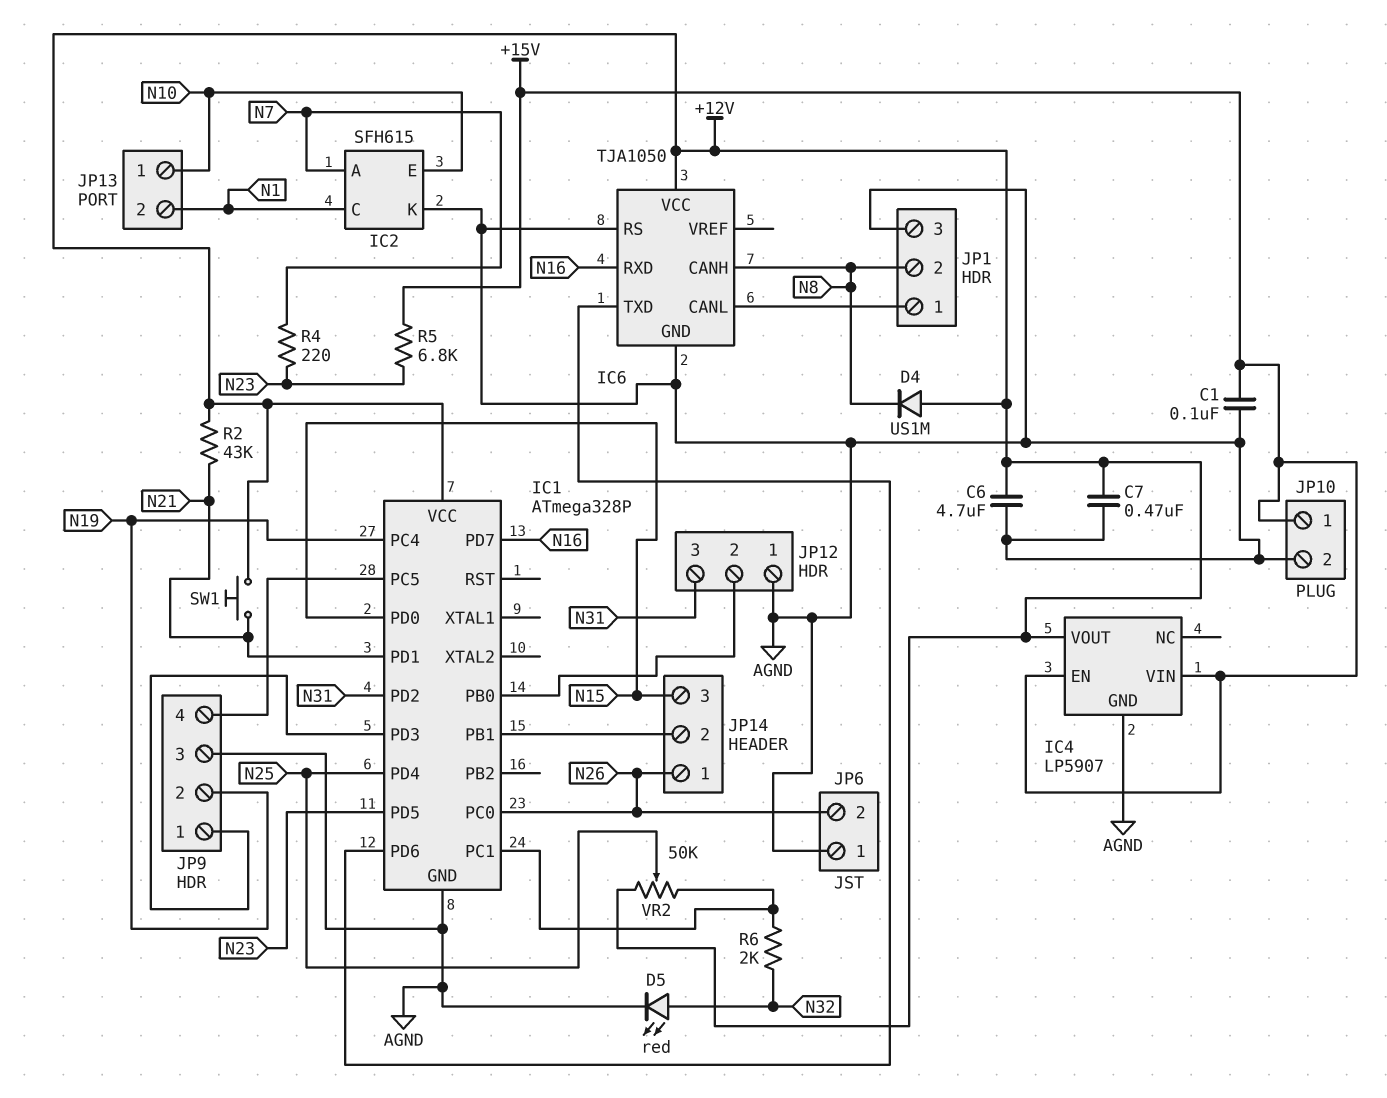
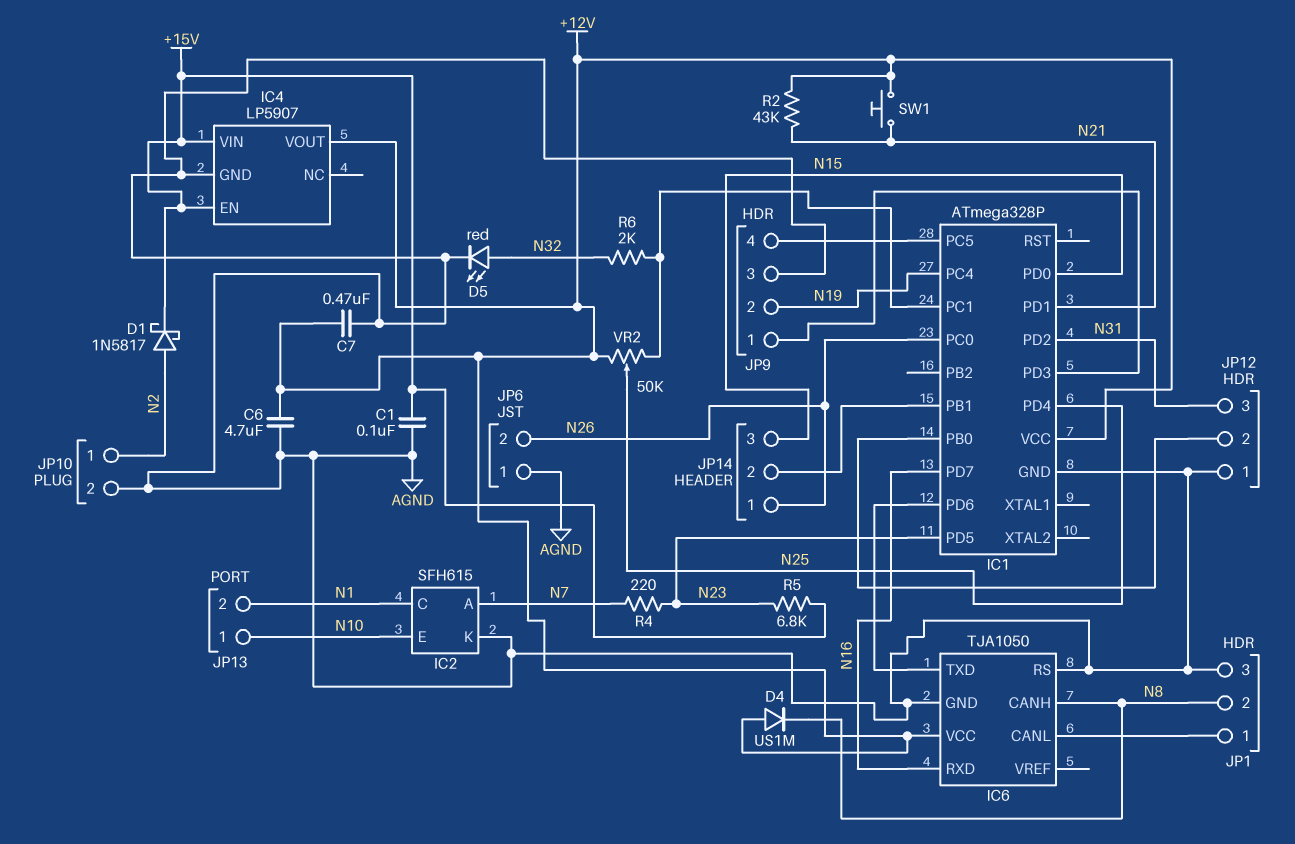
D1: none -> schottky 1N5817 (A N2, K +15V)
JP10 pin 1: +15V -> N2

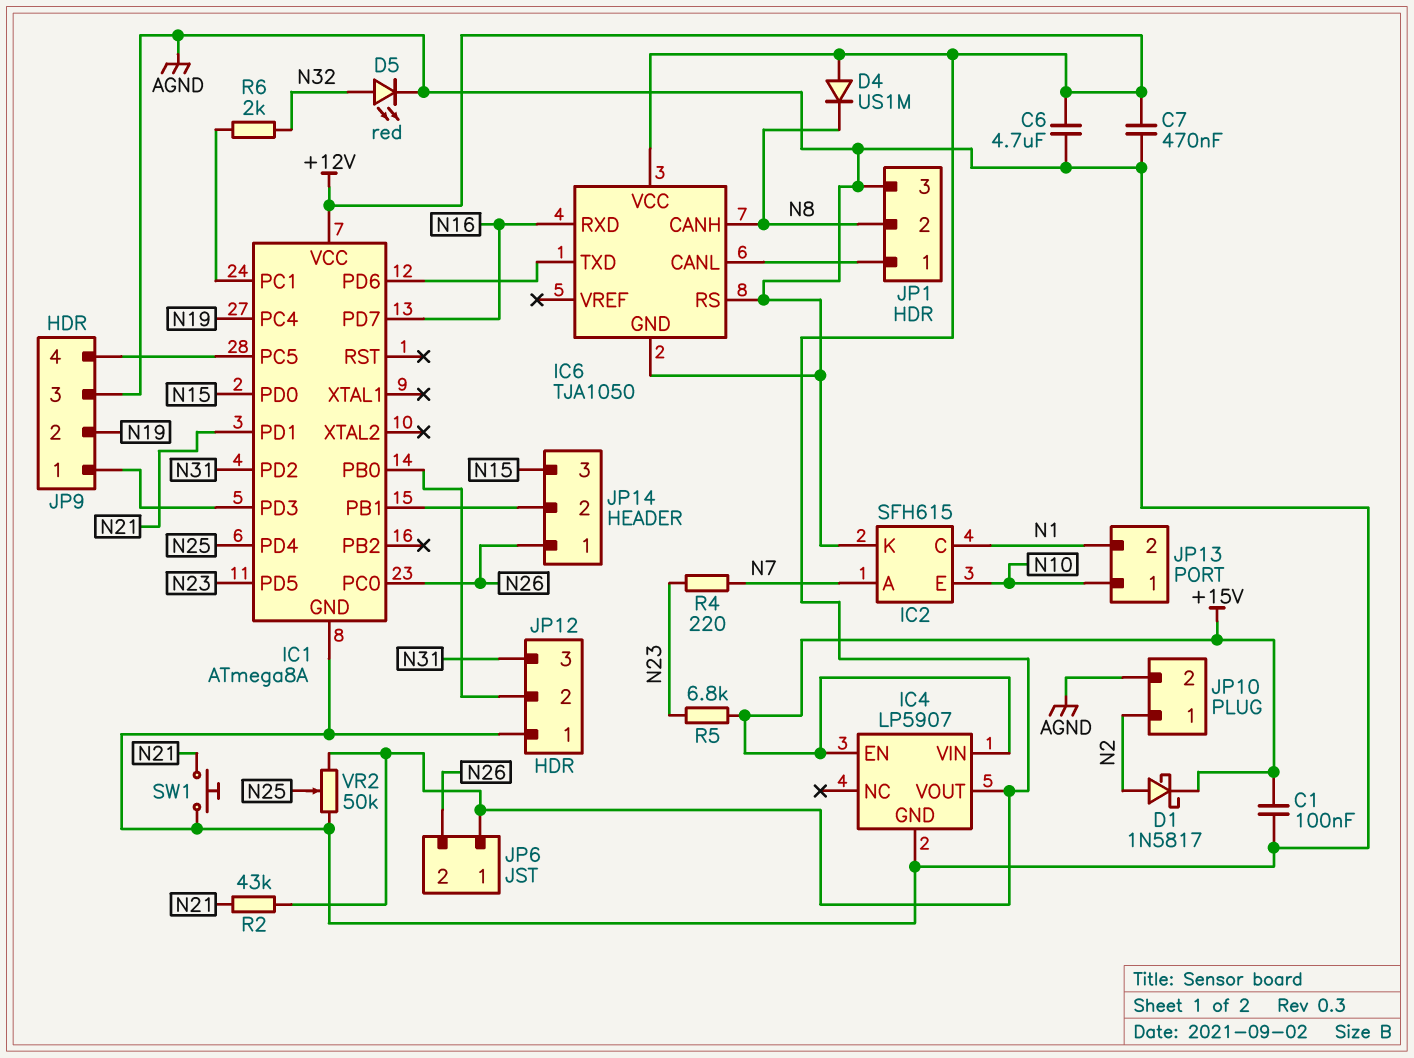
IC1: ATmega328P -> ATmega8A
JP6 pin 1: AGND -> +12V
SW1: button (+12V, N21) -> button (AGND, N21)
VR2: 50k (+12V, IC1/PC1, wiper N25) -> 50k (+12V, AGND, wiper N25)

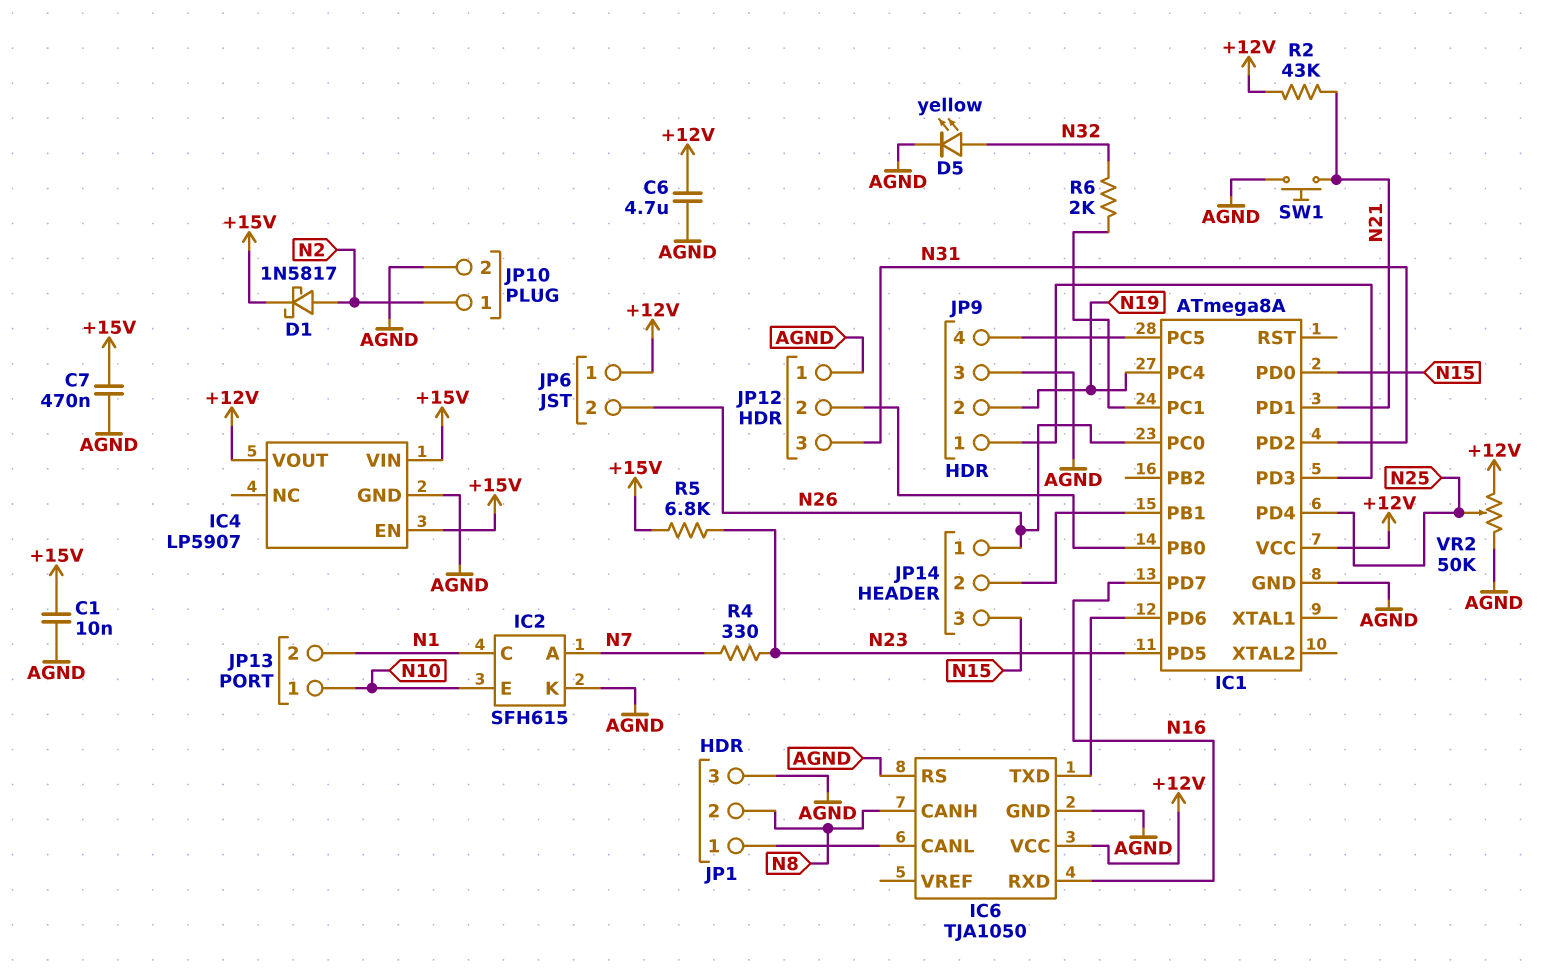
C1: 100nF (+15V, AGND) -> 10nF (+15V, AGND)
C7: 470nF (+12V, AGND) -> 470nF (+15V, AGND)
D4: diode US1M (A +12V, K N8) -> none
D5: LED red (A N32, K AGND) -> LED yellow (A N32, K AGND)
R4: 220 (N7, N23) -> 330 (N7, N23)

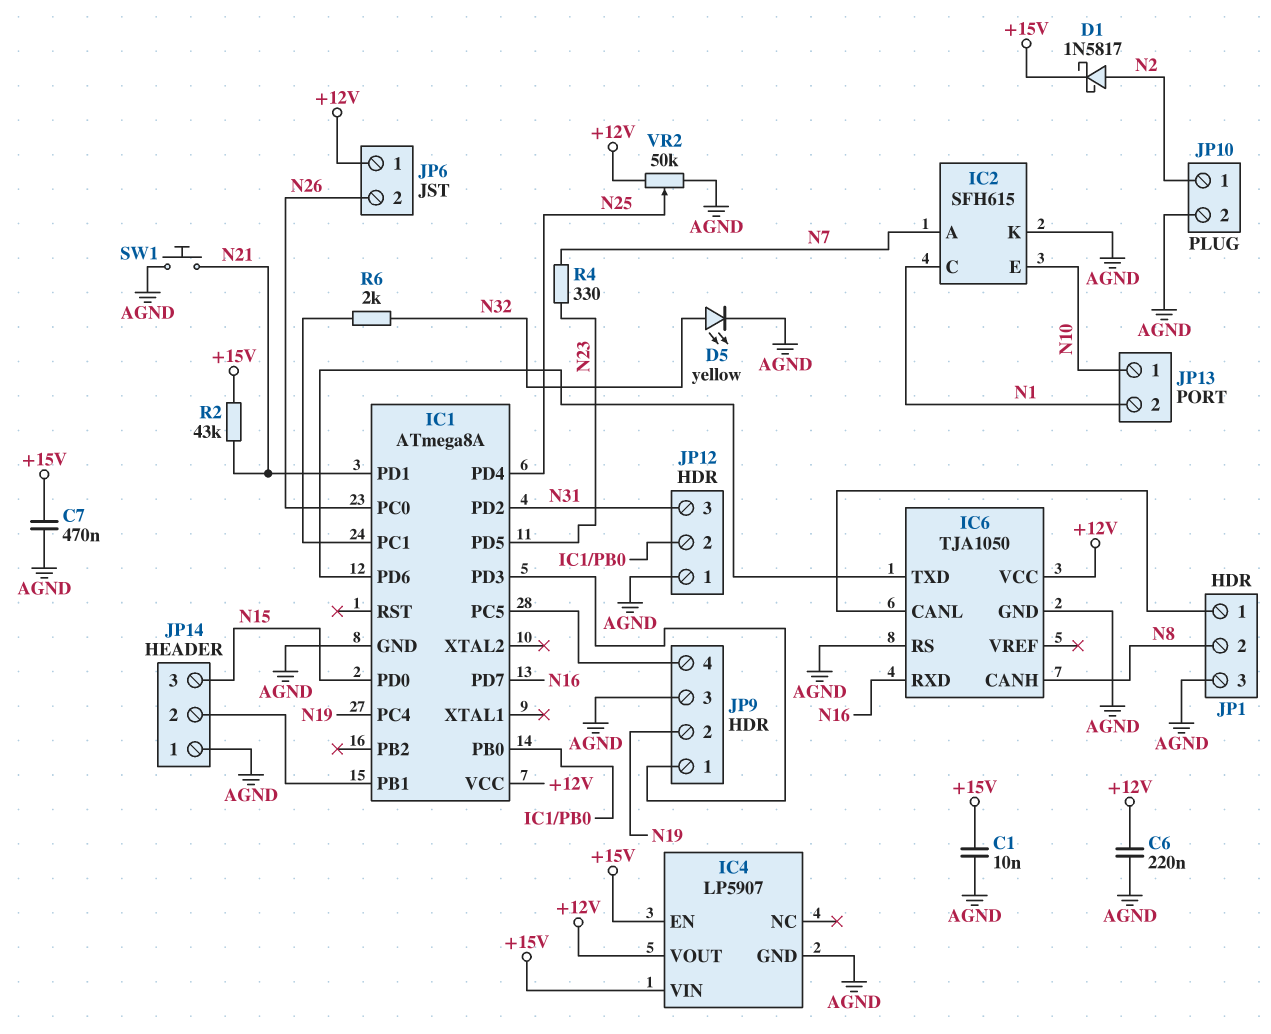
C6: 4.7uF (+12V, AGND) -> 220nF (+12V, AGND)
JP14 pin 1: N26 -> AGND
R2: 43k (+12V, N21) -> 43k (+15V, N21)
R5: 6.8k (+15V, N23) -> none

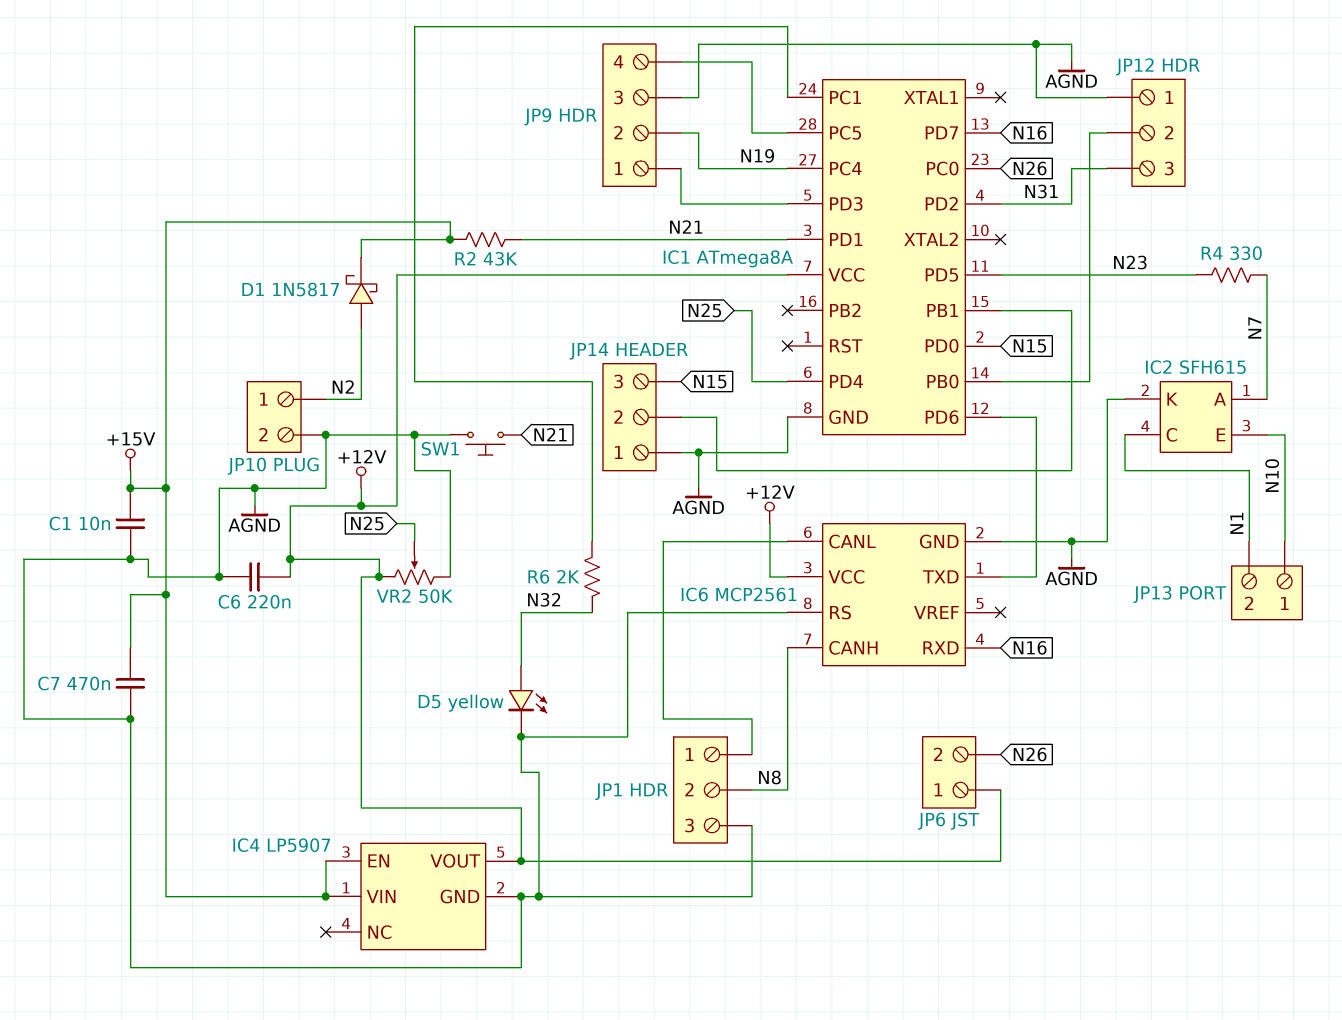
IC6: TJA1050 -> MCP2561

